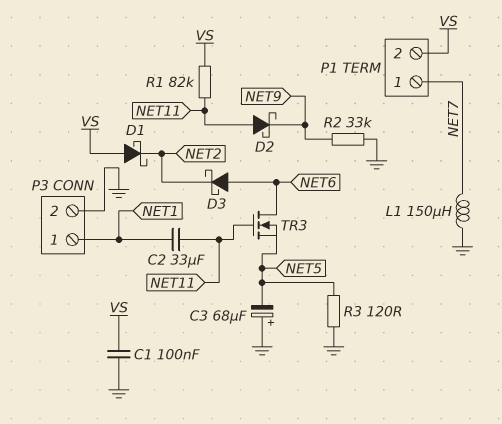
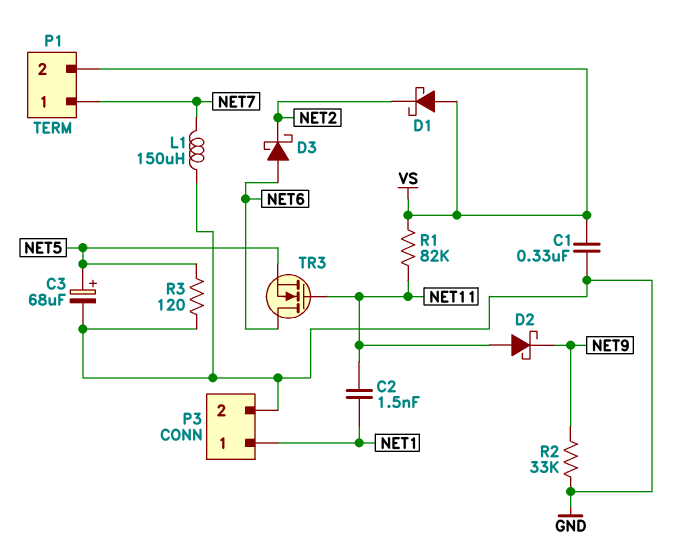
C1: 100nF (GND, VS) -> 330nF (GND, VS)
C2: 33uF (NET1, NET11) -> 1.5nF (NET1, NET11)
C3: 68uF (plus GND, minus NET5) -> 68uF (plus NET5, minus GND)

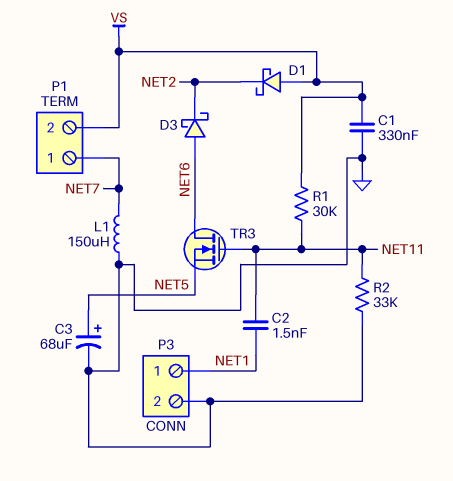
D2: schottky (A NET11, K NET9) -> none
R1: 82k (NET11, VS) -> 30k (NET11, VS)
R2: 33k (GND, NET9) -> 33k (GND, NET11)
R3: 120 (GND, NET5) -> none

